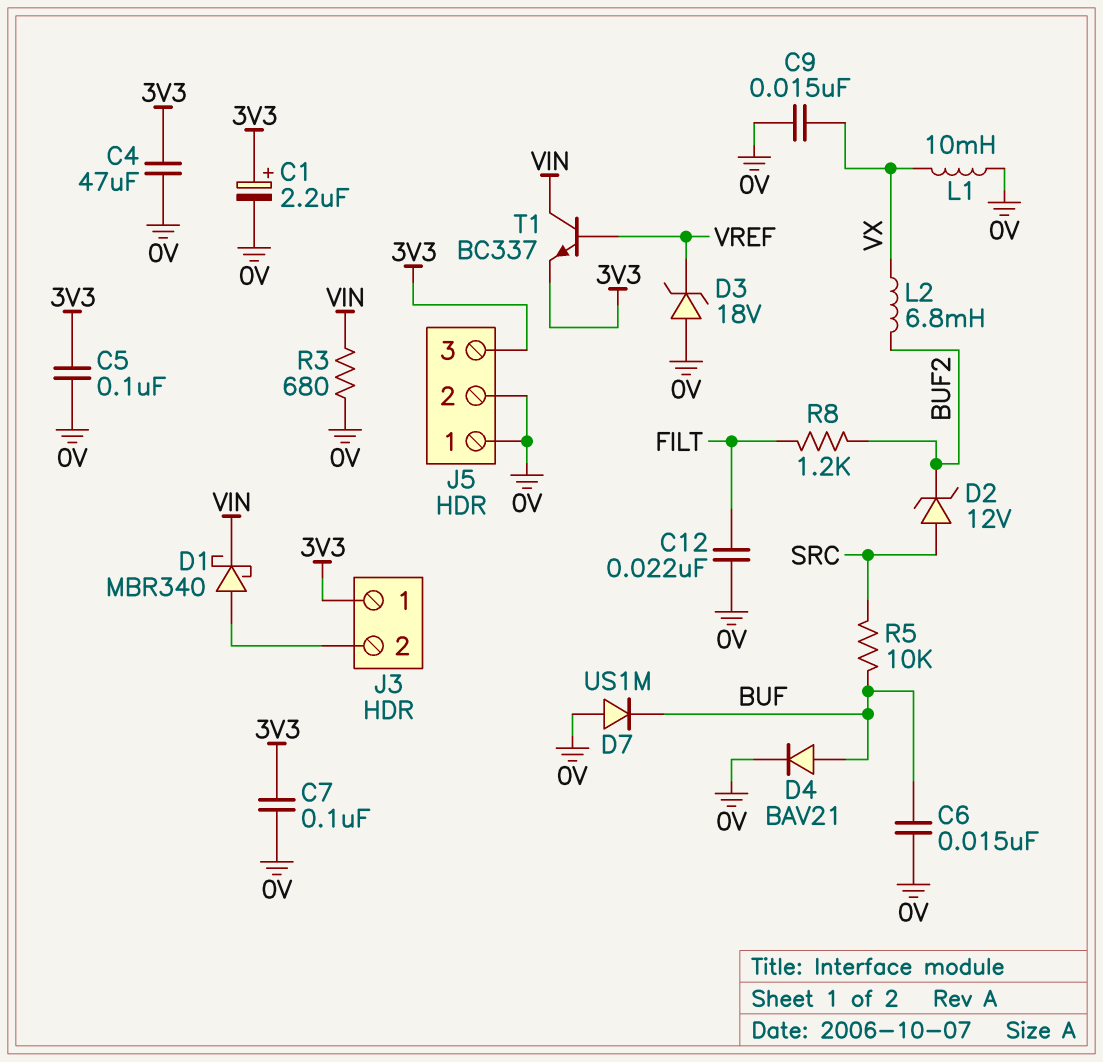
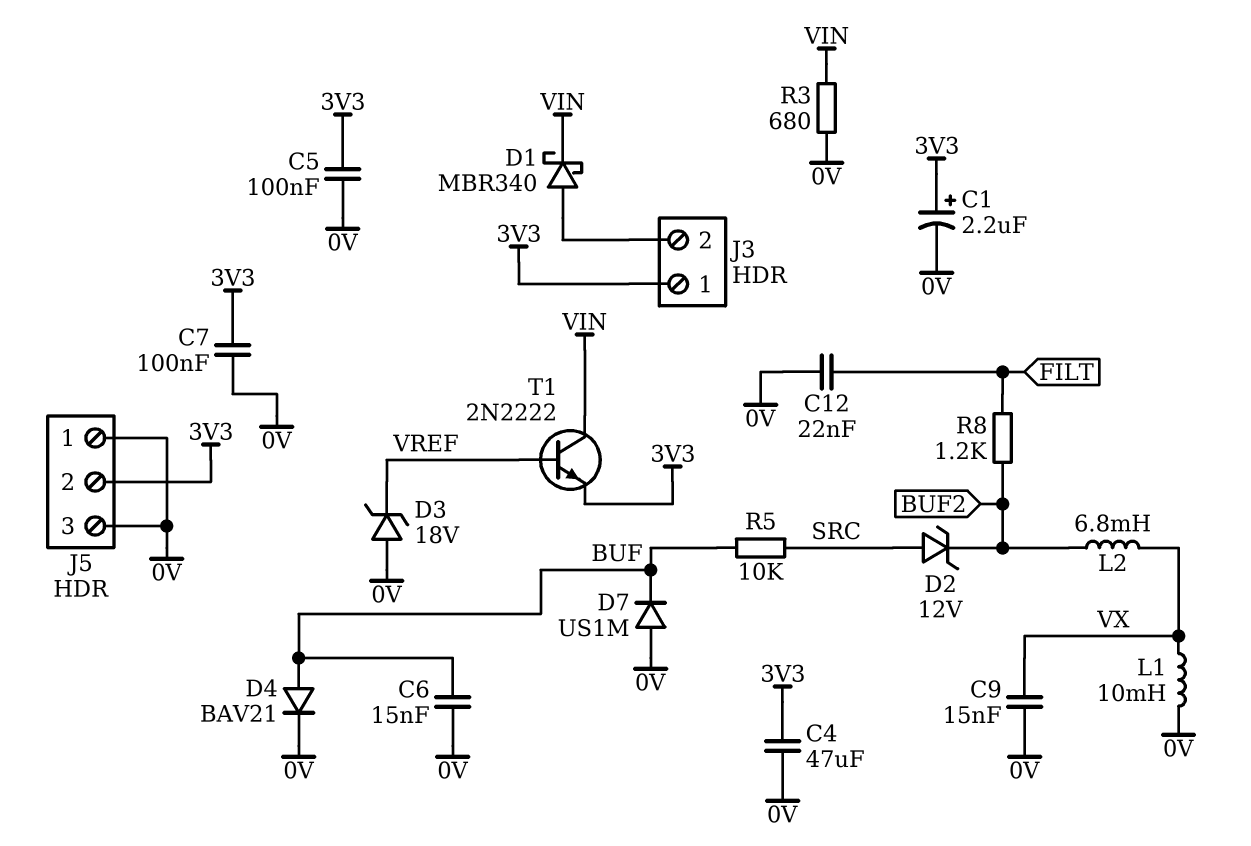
J5 pin 2: 0V -> 3V3
J5 pin 3: 3V3 -> 0V
T1: NPN BC337 (B VREF, C VIN, E 3V3) -> NPN 2N2222 (B VREF, C VIN, E 3V3)

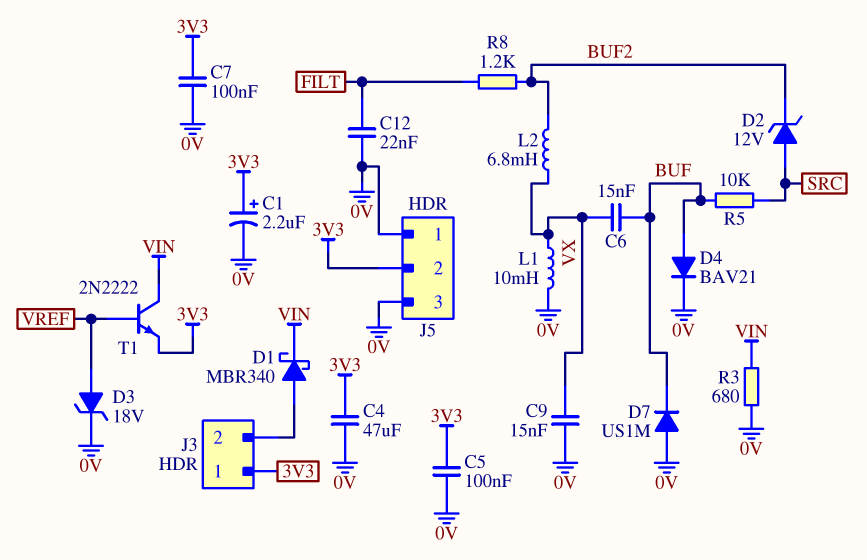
C6: 15nF (0V, BUF) -> 15nF (BUF, VX)
D3: zener 18V (A 0V, K VREF) -> zener 18V (A VREF, K 0V)

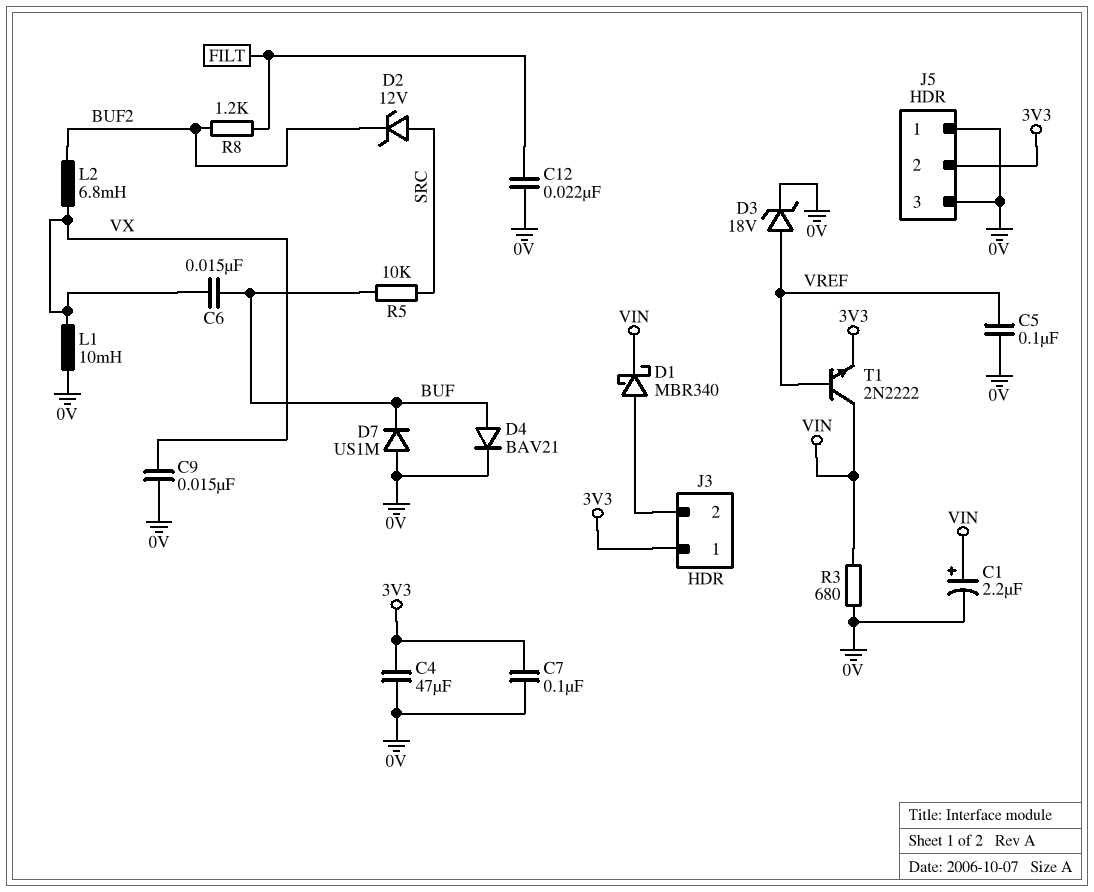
C1: 2.2uF (plus 3V3, minus 0V) -> 2.2uF (plus VIN, minus 0V)
C5: 100nF (0V, 3V3) -> 100nF (0V, VREF)

